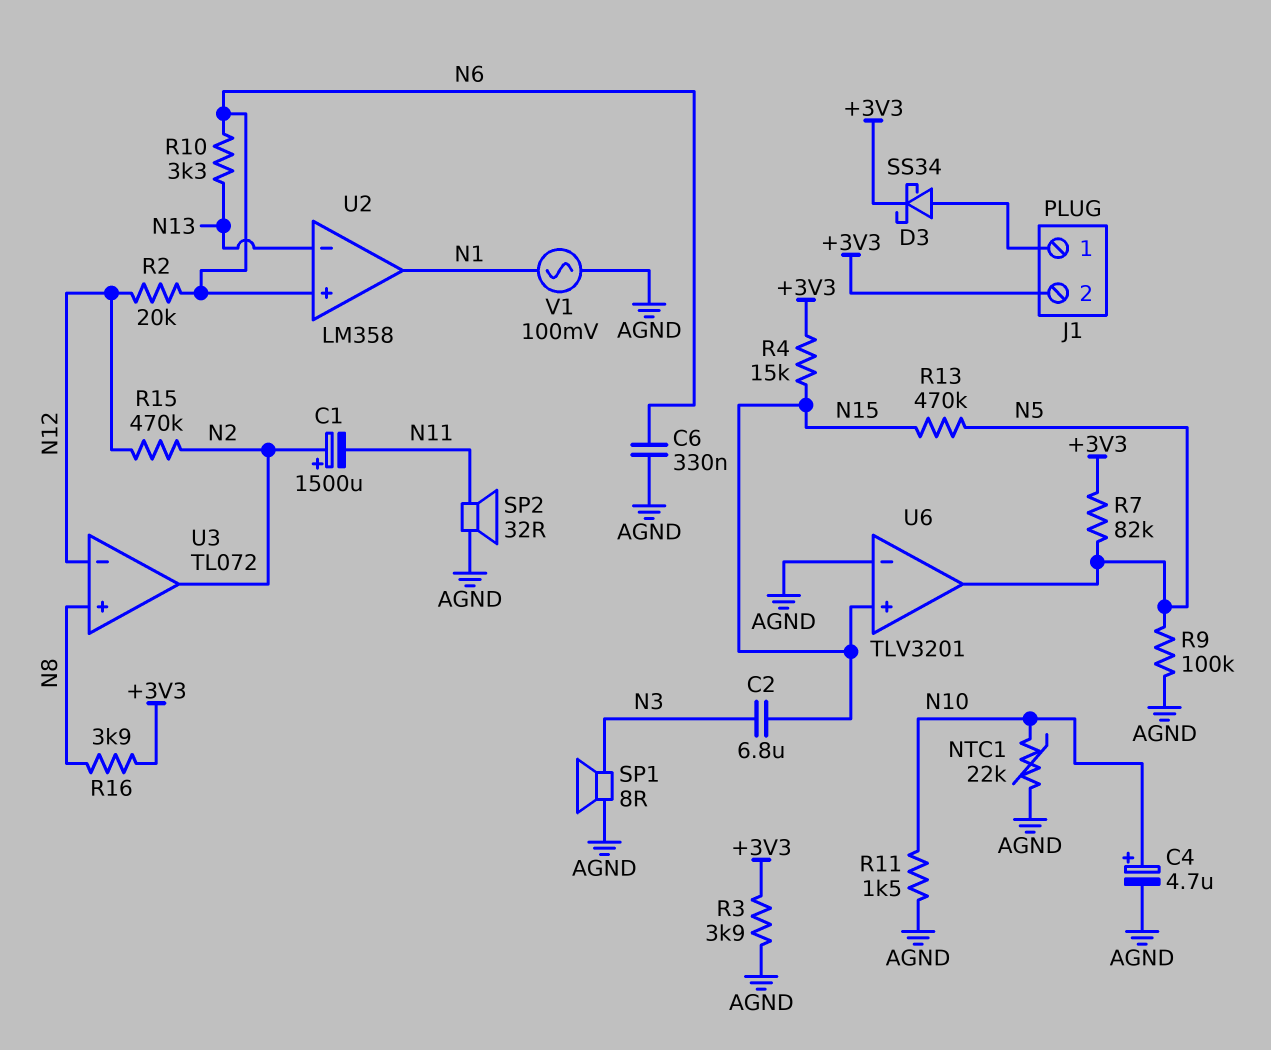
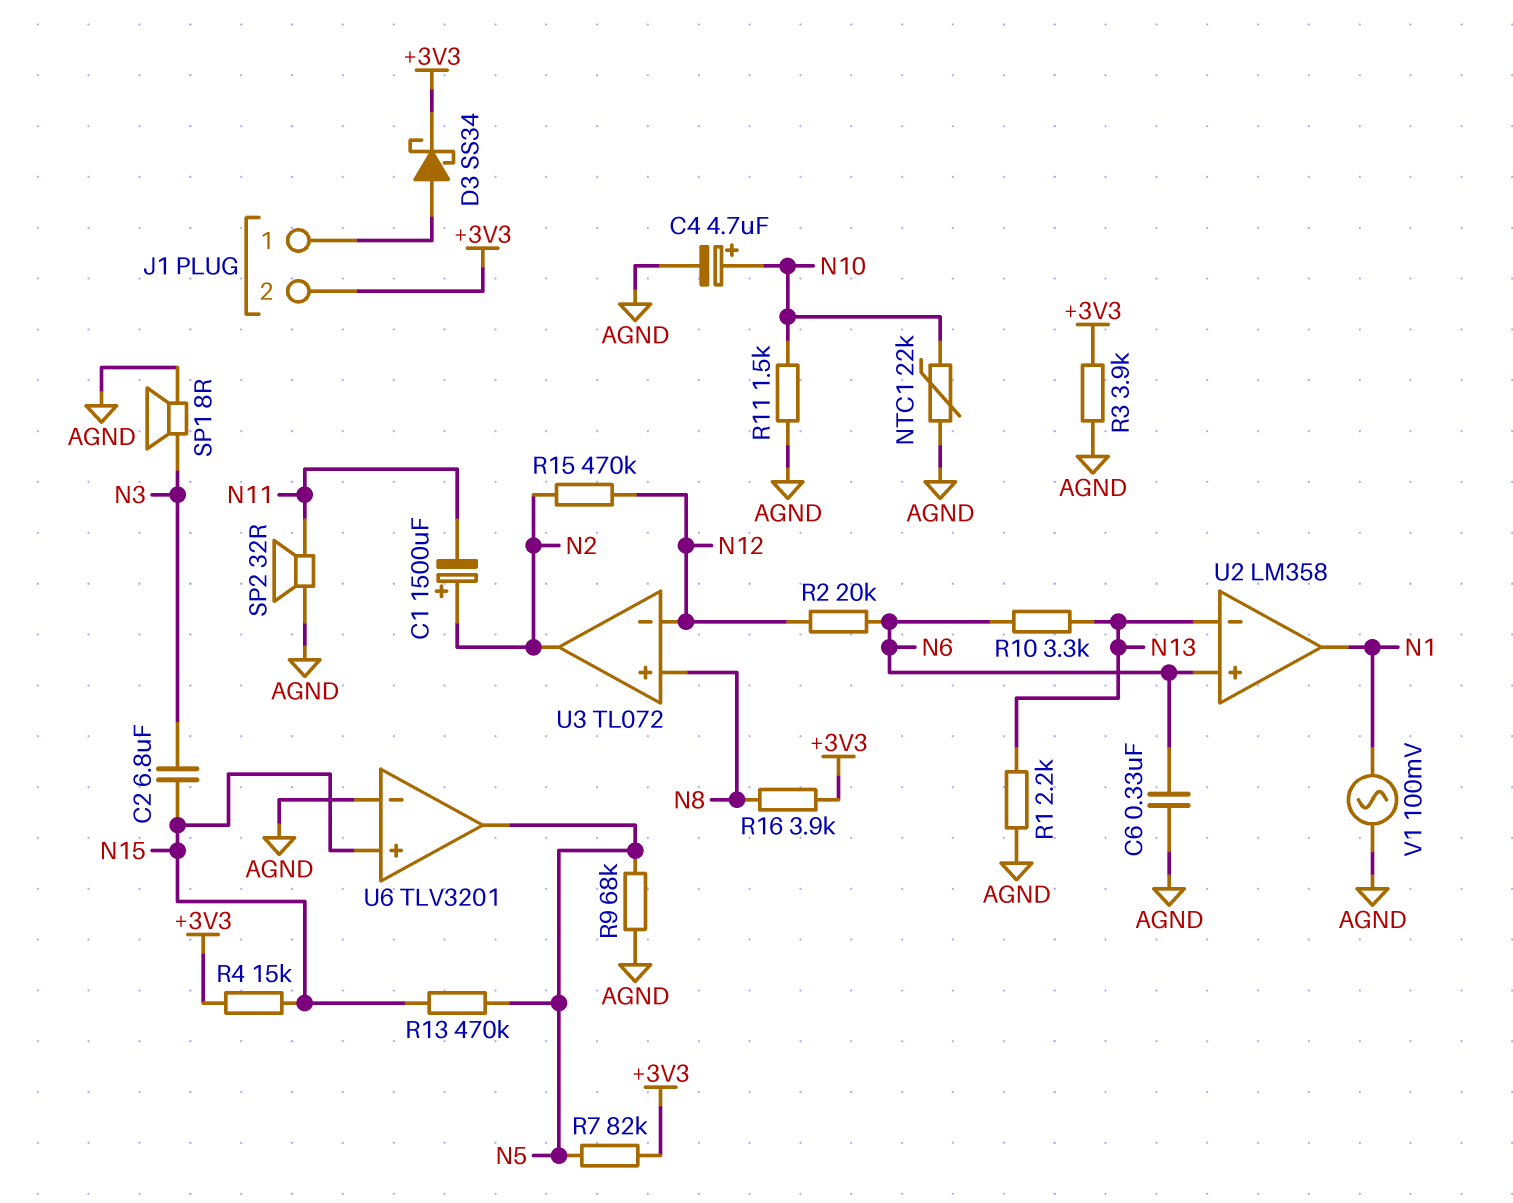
R1: none -> 2.2k (AGND, N13)
R9: 100k (AGND, N5) -> 68k (AGND, N5)

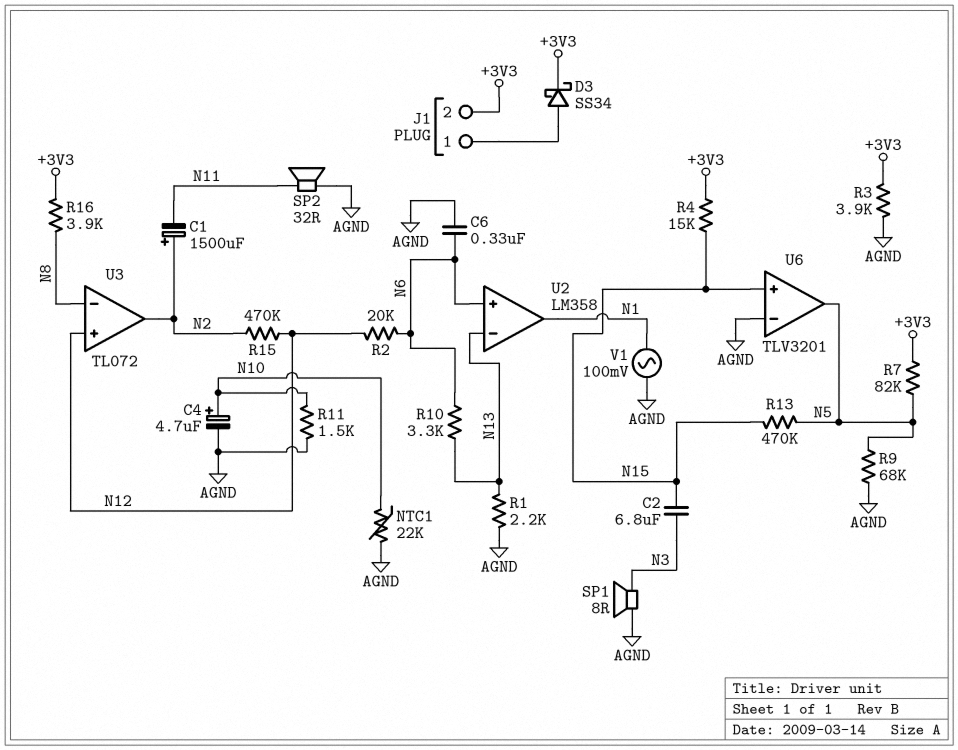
U3 pin in+: N8 -> N12
U3 pin in-: N12 -> N8

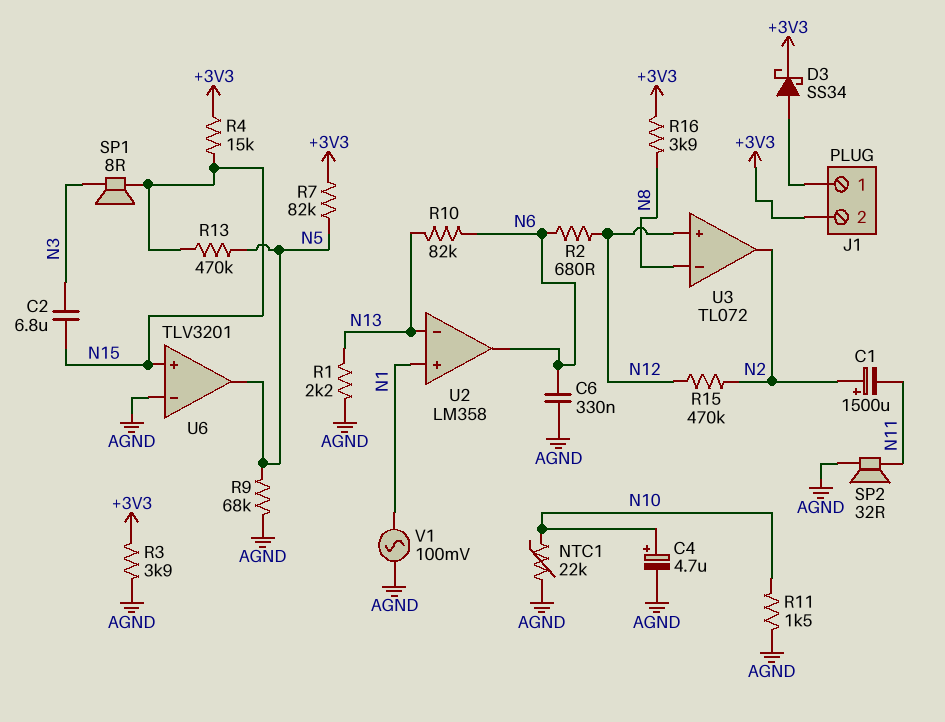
R2: 20k (N6, N12) -> 680 (N6, N12)
R10: 3.3k (N6, N13) -> 82k (N6, N13)
SP1: speaker 8R (AGND, N3) -> speaker 8R (N3, N15)
U2 pin in+: N6 -> N1
U2 pin out: N1 -> N6

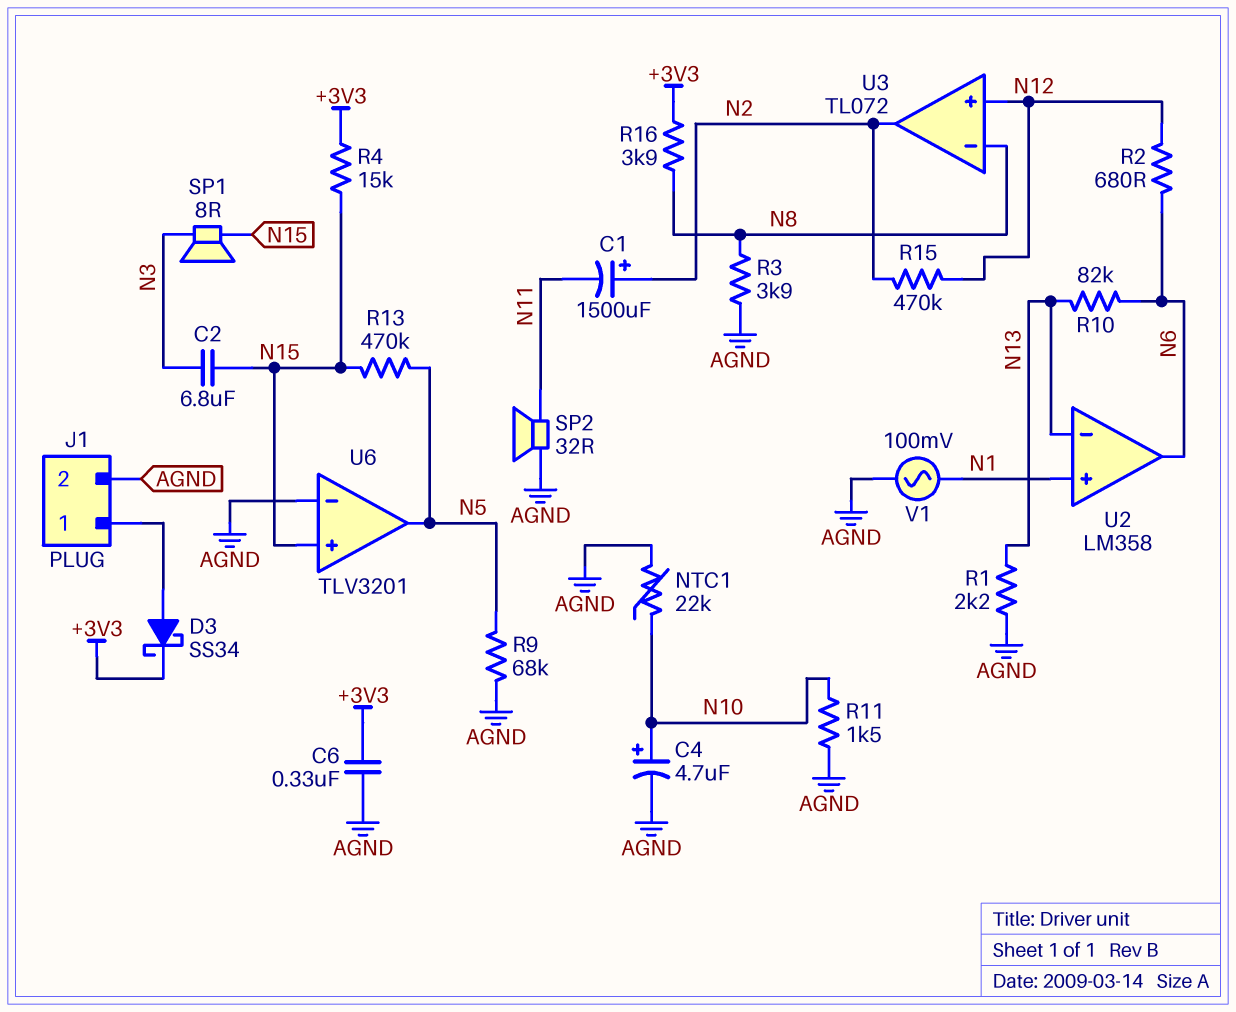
C6: 330nF (AGND, N6) -> 330nF (+3V3, AGND)
J1 pin 2: +3V3 -> AGND
R3: 3.9k (+3V3, AGND) -> 3.9k (AGND, N8)
R7: 82k (+3V3, N5) -> none

